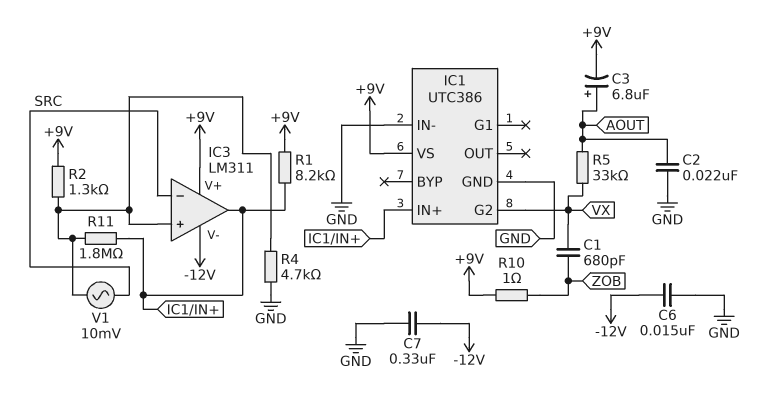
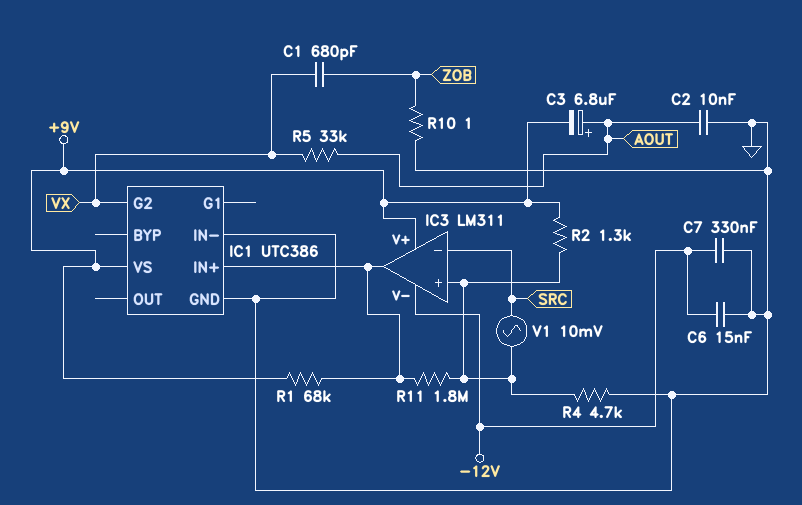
C2: 22nF (AOUT, GND) -> 10nF (AOUT, GND)
R1: 8.2k (+9V, IC1/IN+) -> 68k (+9V, IC1/IN+)
R10: 1 (+9V, ZOB) -> 1 (GND, ZOB)

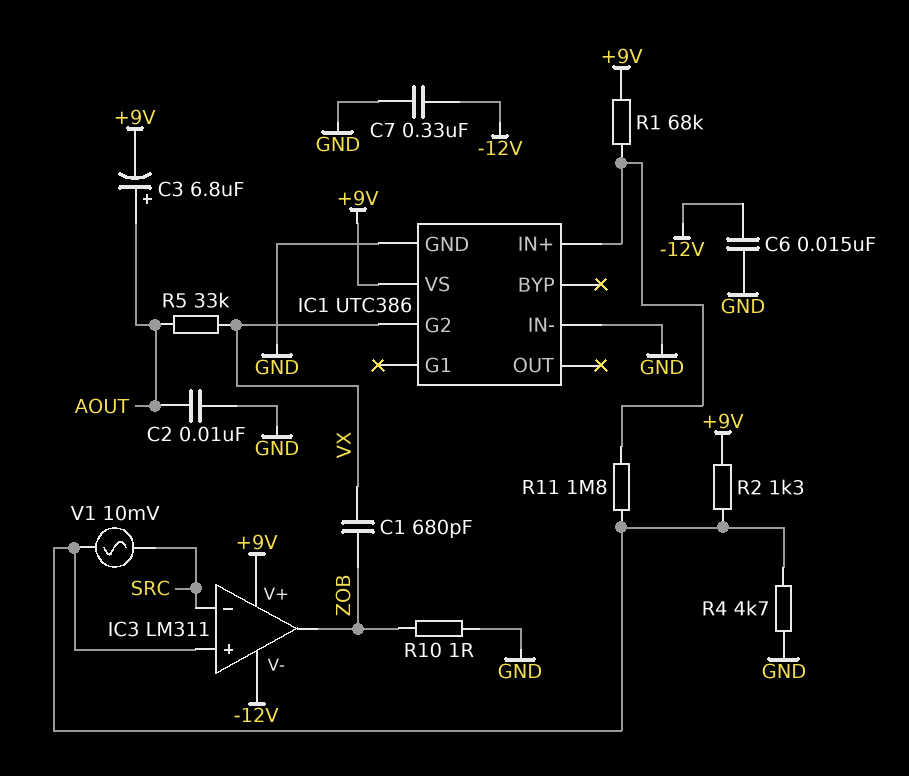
IC3 pin out: IC1/IN+ -> ZOB

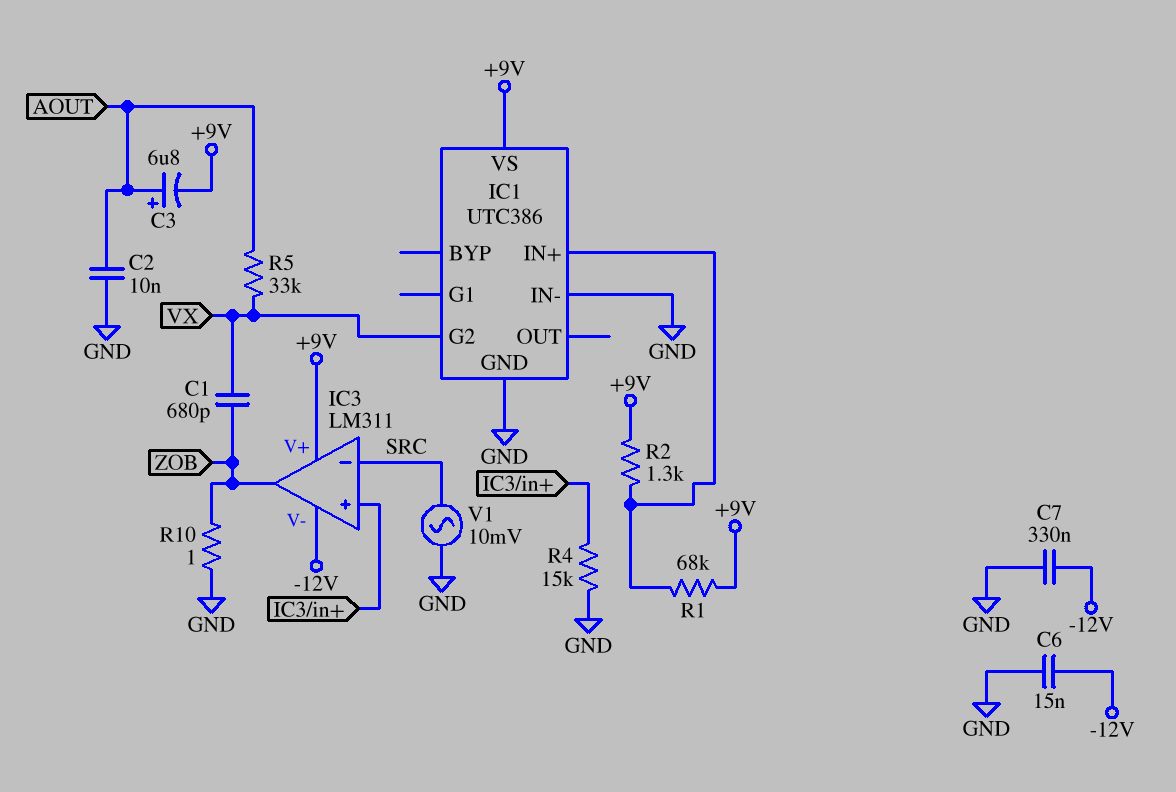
R2: 1.3k (+9V, IC3/in+) -> 1.3k (+9V, IC1/IN+)
R4: 4.7k (GND, IC3/in+) -> 15k (GND, IC3/in+)
R11: 1.8M (IC1/IN+, IC3/in+) -> none
V1: AC 10mV (IC3/in+, SRC) -> AC 10mV (GND, SRC)

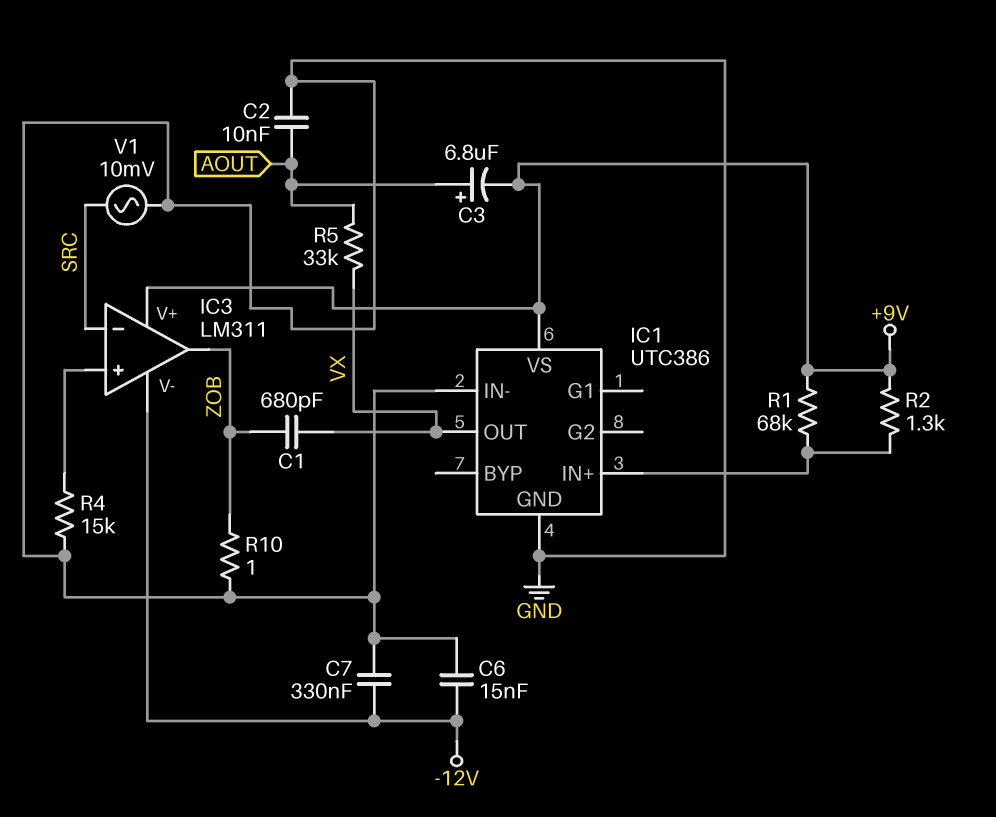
IC1 pin G2: VX -> none
IC1 pin OUT: none -> VX

